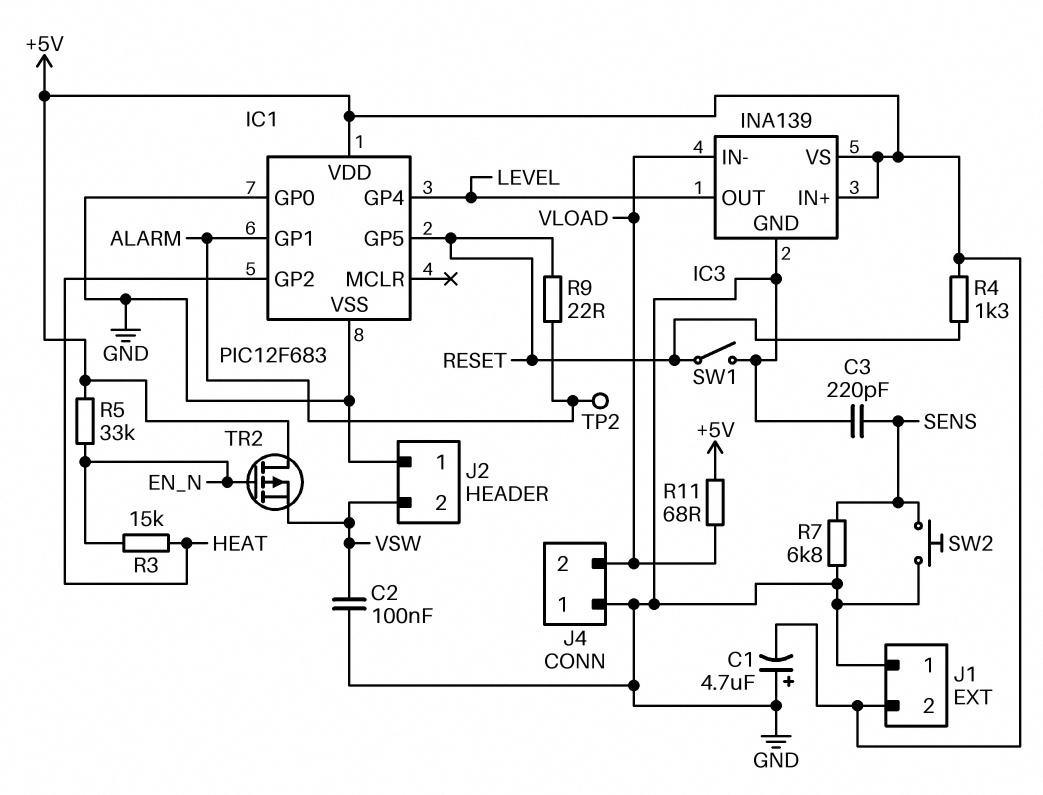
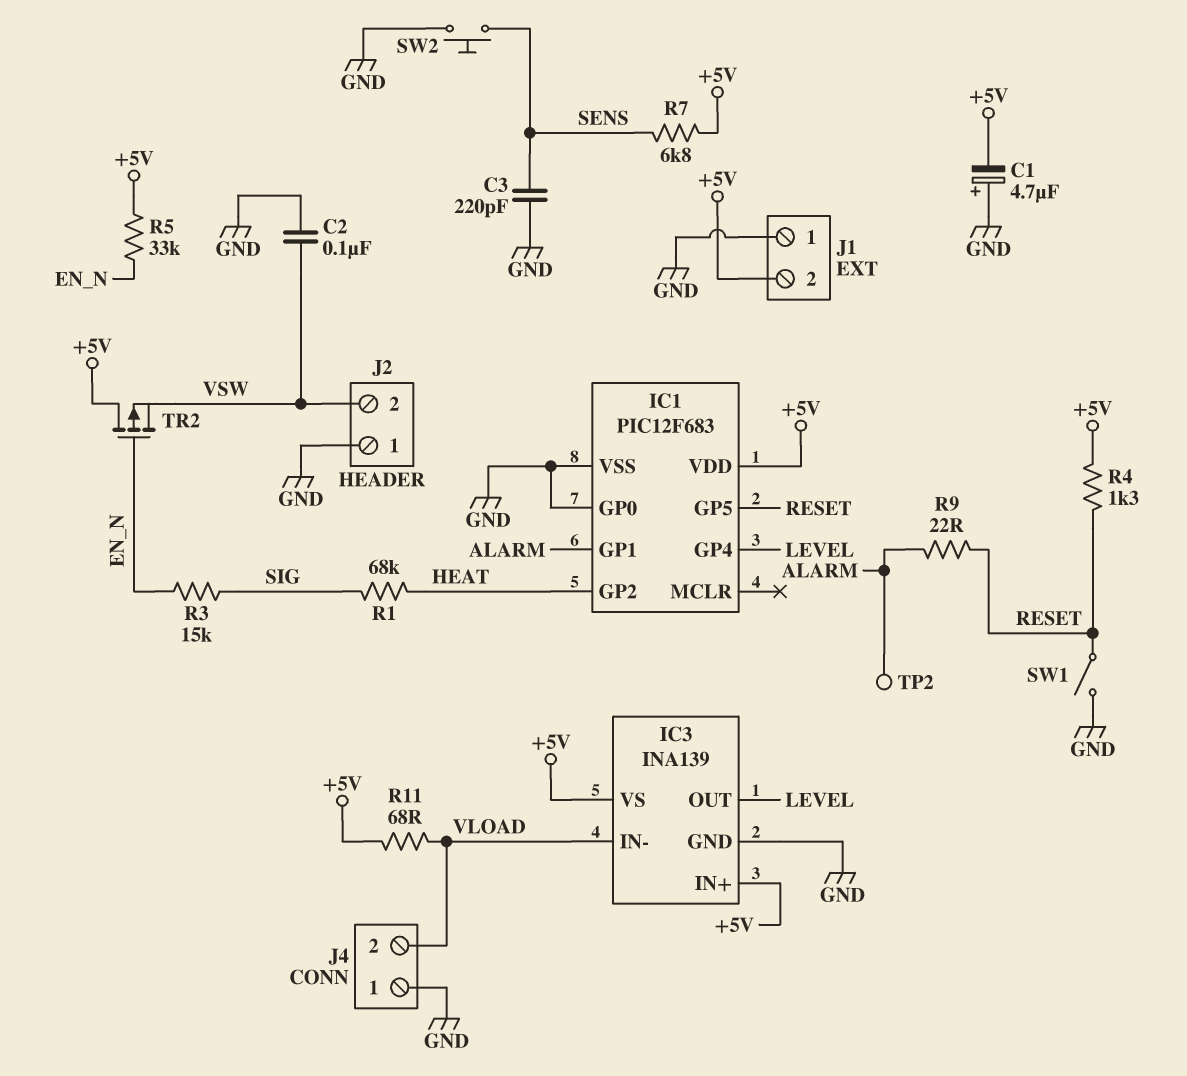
R1: none -> 68k (HEAT, SIG)
R3: 15k (EN_N, HEAT) -> 15k (EN_N, SIG)
R7: 6.8k (GND, SENS) -> 6.8k (+5V, SENS)

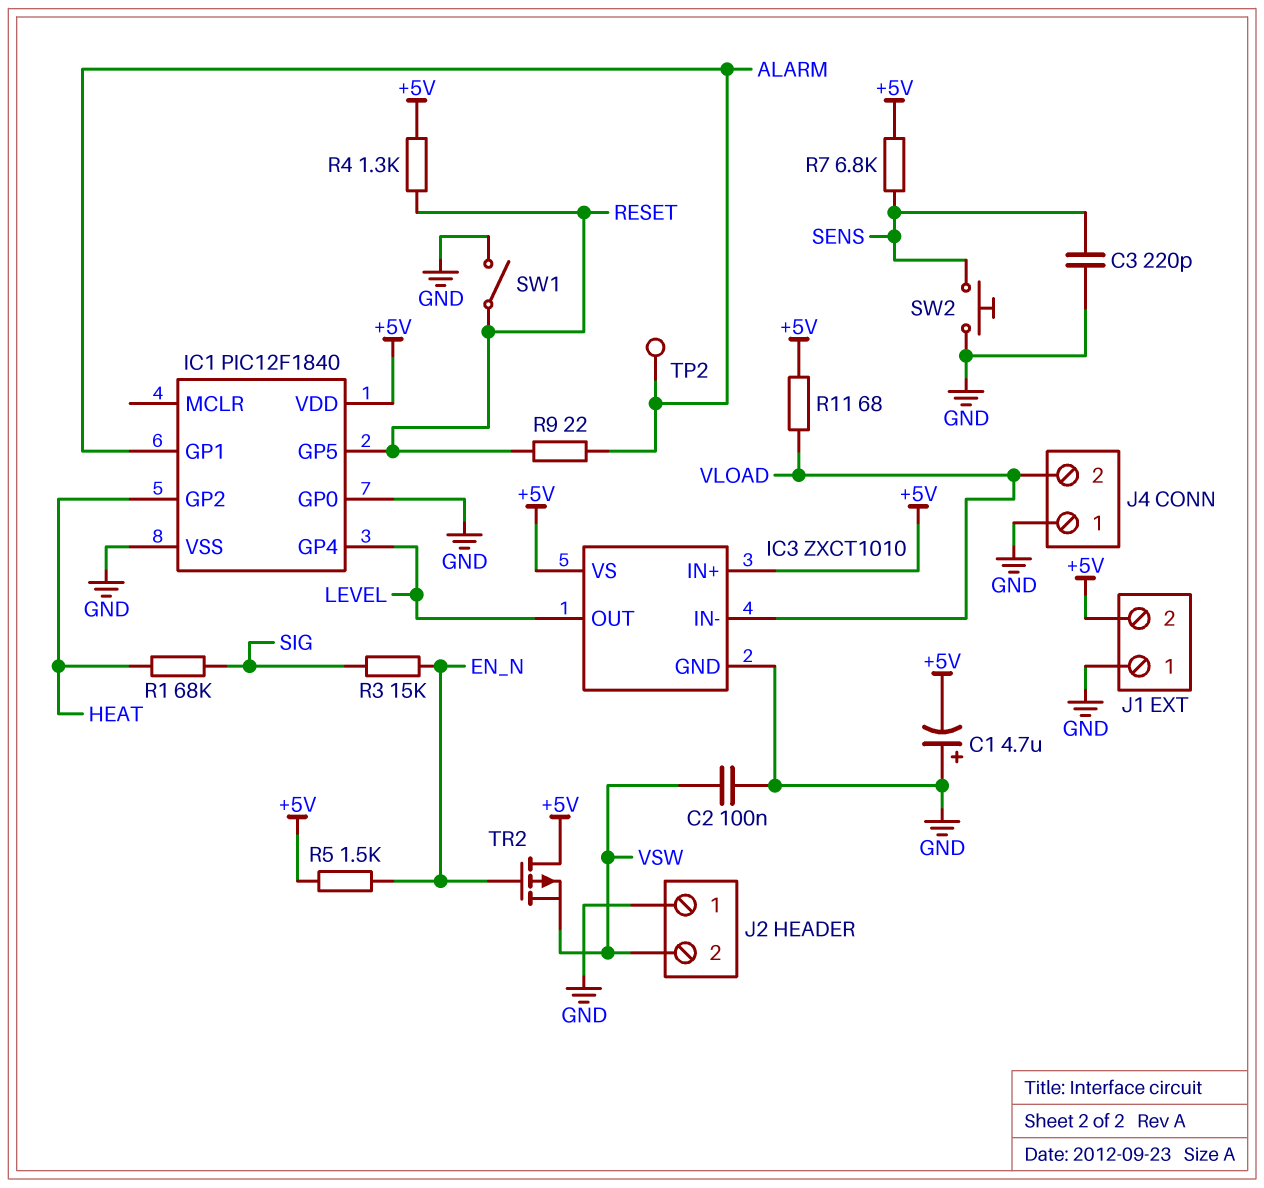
IC1: PIC12F683 -> PIC12F1840
IC3: INA139 -> ZXCT1010
R5: 33k (+5V, EN_N) -> 1.5k (+5V, EN_N)

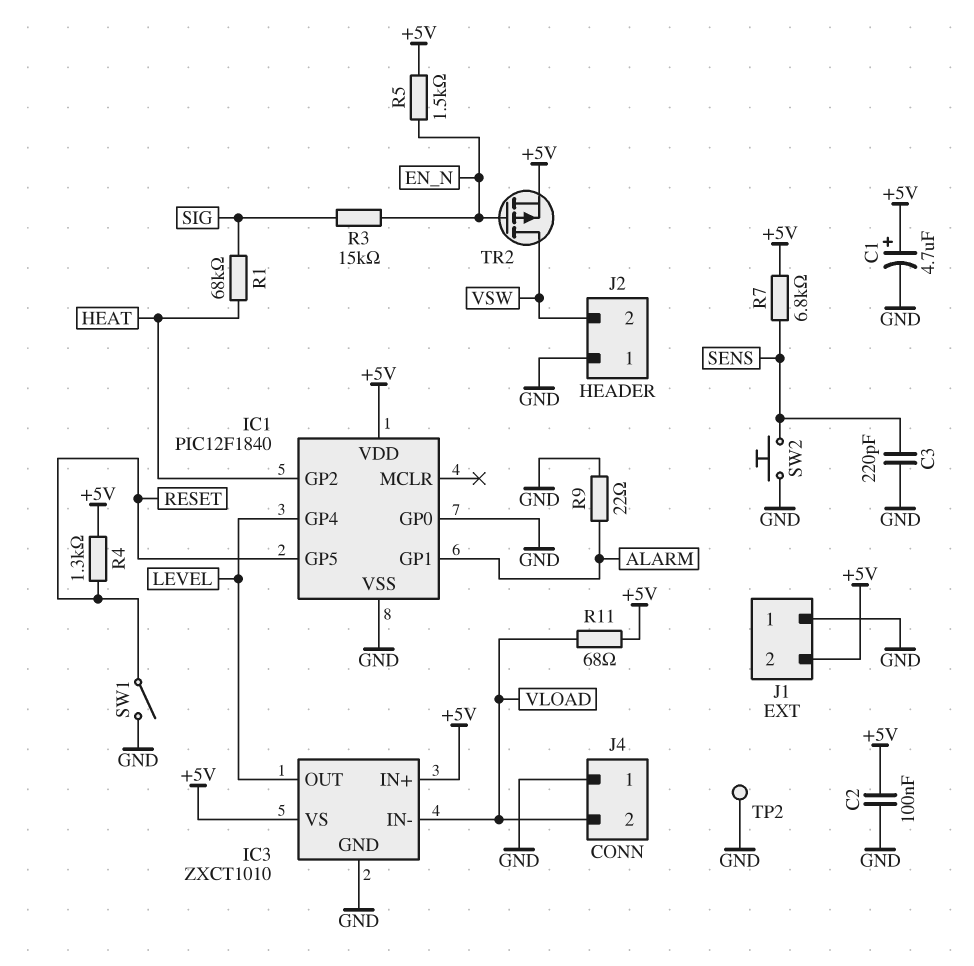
C1: 4.7uF (plus GND, minus +5V) -> 4.7uF (plus +5V, minus GND)
C2: 100nF (GND, VSW) -> 100nF (+5V, GND)
R9: 22 (ALARM, RESET) -> 22 (ALARM, GND)
TP2: test point (ALARM) -> test point (GND)
TR2: PMOS (G EN_N, D +5V, S VSW) -> PMOS (G EN_N, D VSW, S +5V)

